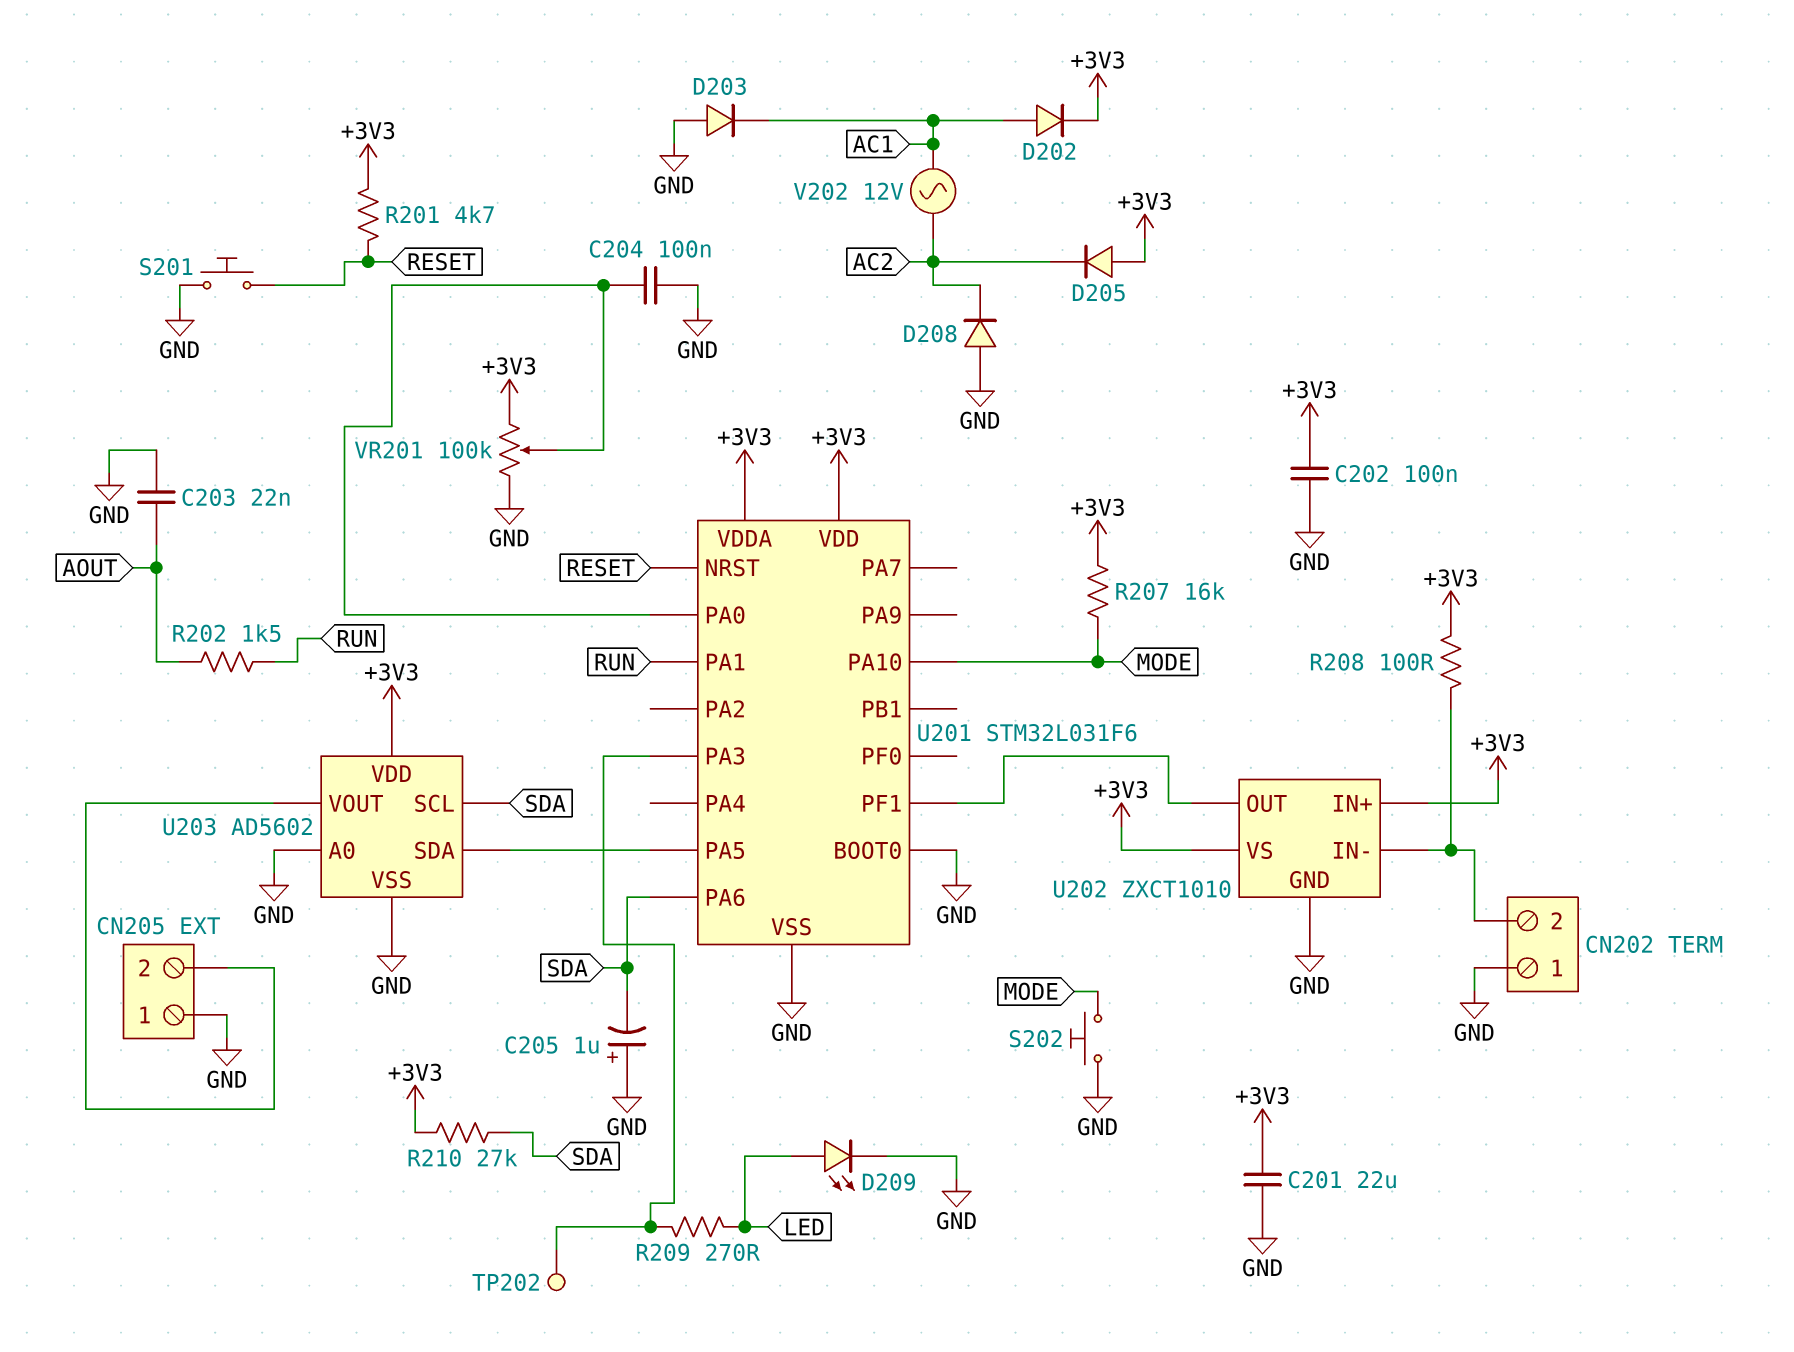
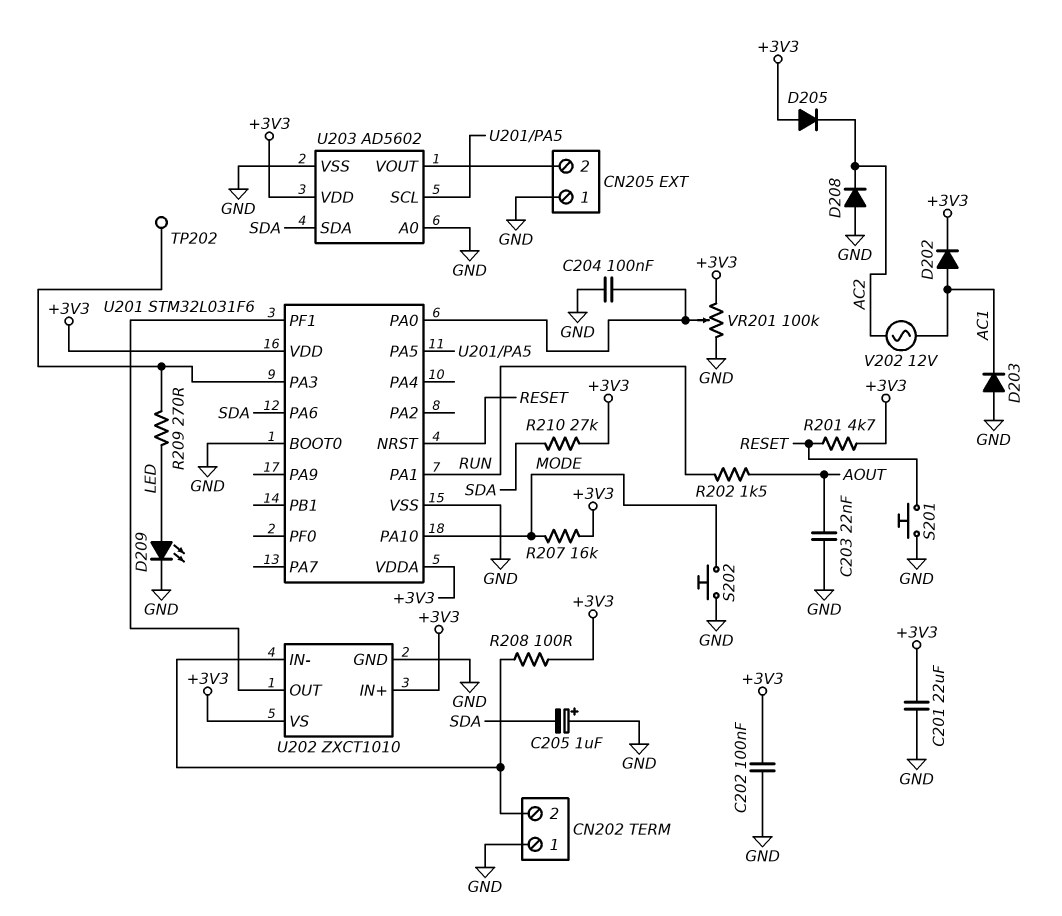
U203 pin SCL: SDA -> U201/PA5
U203 pin SDA: U201/PA5 -> SDA

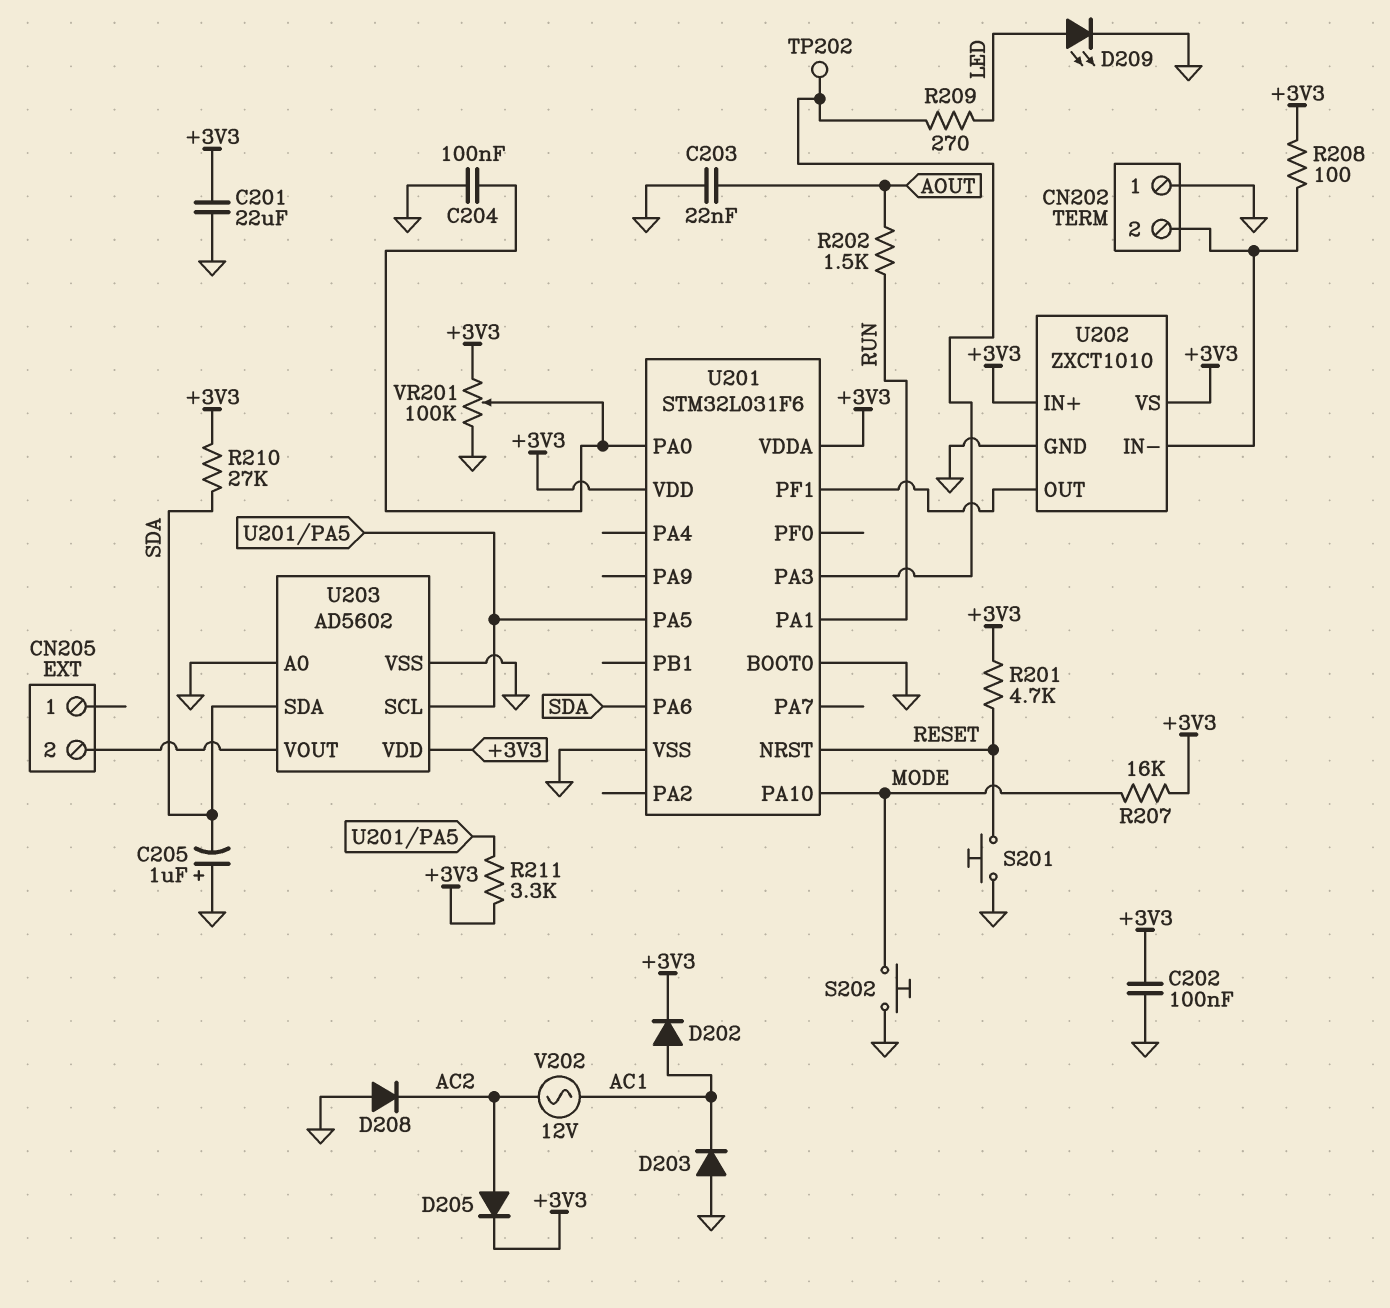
CN205 pin 1: GND -> none
D205: diode (A +3V3, K AC2) -> diode (A AC2, K +3V3)
R211: none -> 3.3k (+3V3, U201/PA5)

